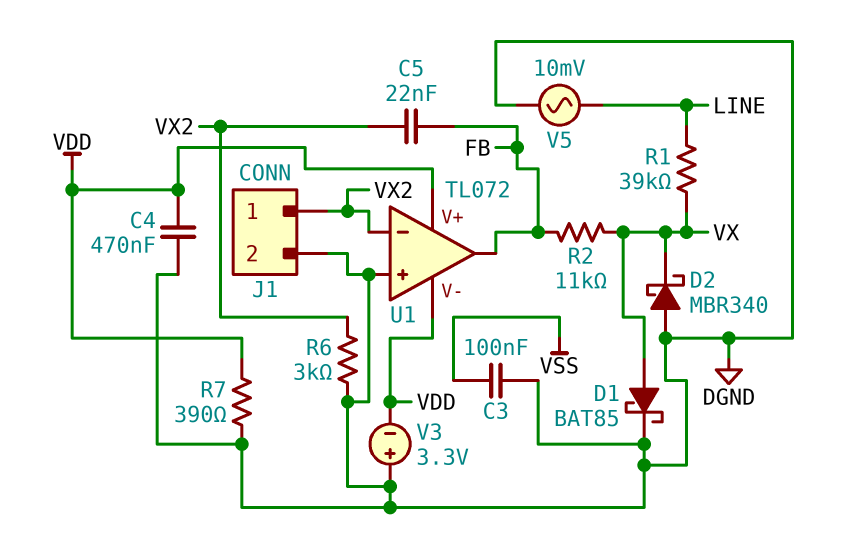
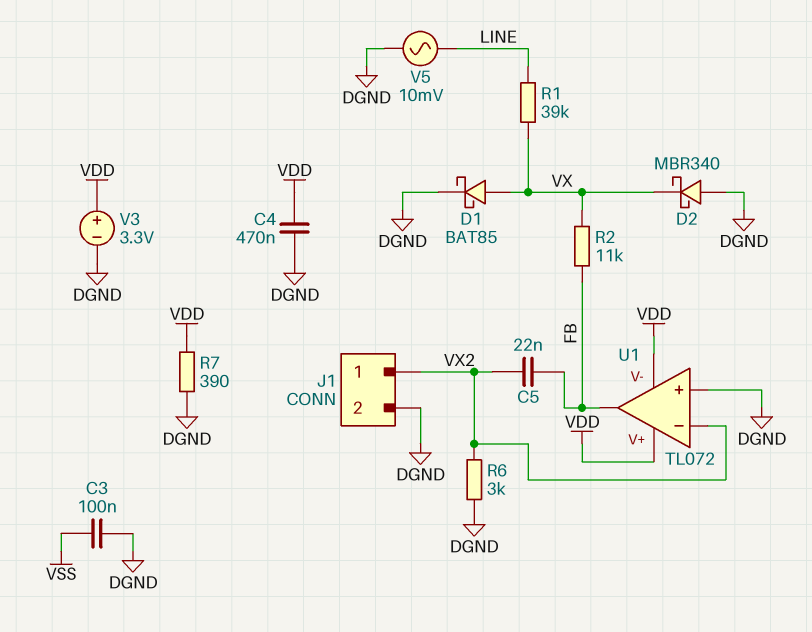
V3: 3.3V (plus DGND, minus VDD) -> 3.3V (plus VDD, minus DGND)

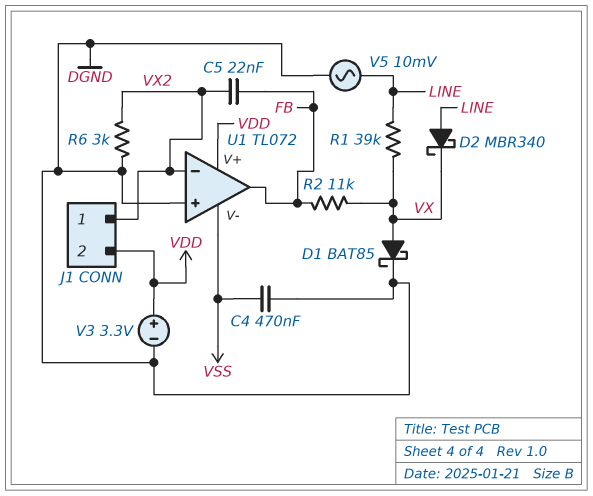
C3: 100nF (DGND, VSS) -> none
C4: 470nF (DGND, VDD) -> 470nF (DGND, VSS)
D2: schottky MBR340 (A DGND, K VX) -> schottky MBR340 (A LINE, K VX)
J1 pin 2: DGND -> VDD
R7: 390 (DGND, VDD) -> none
U1 pin V-: VDD -> VSS

